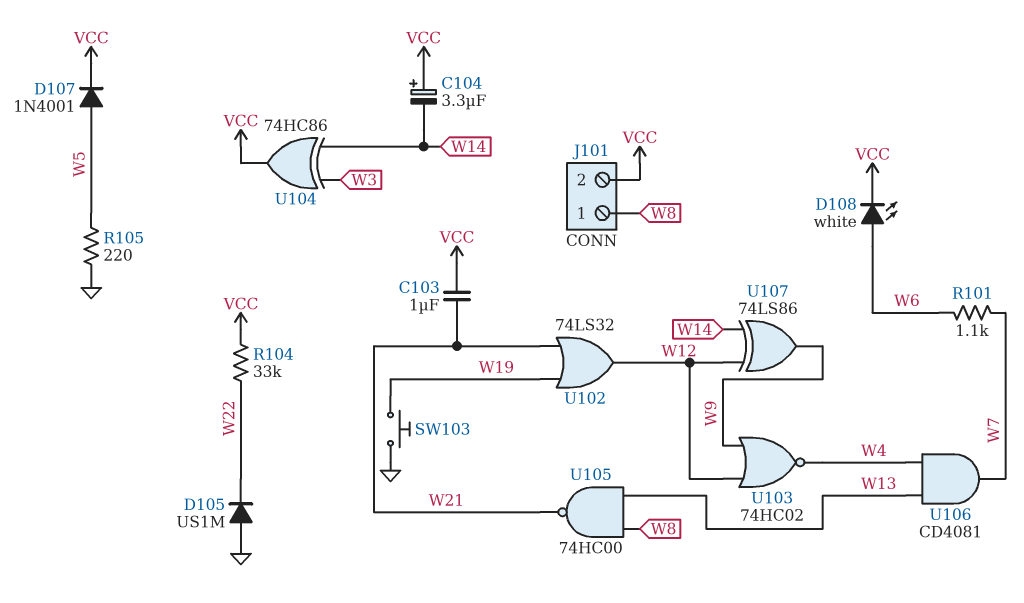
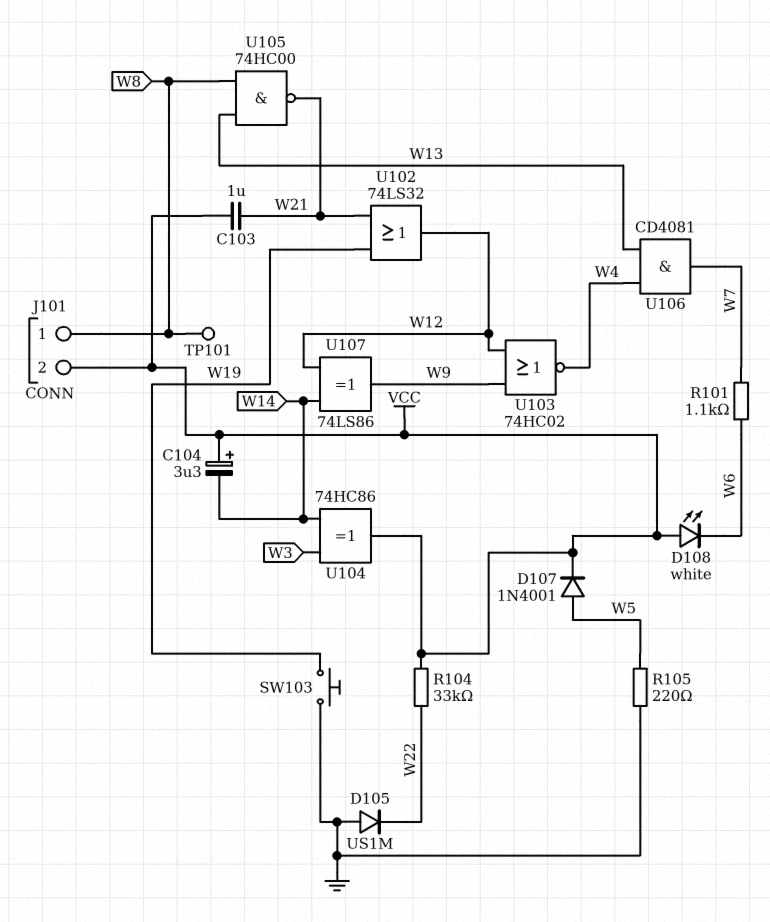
D108: LED white (A W6, K VCC) -> LED white (A VCC, K W6)
TP101: none -> test point (W8)

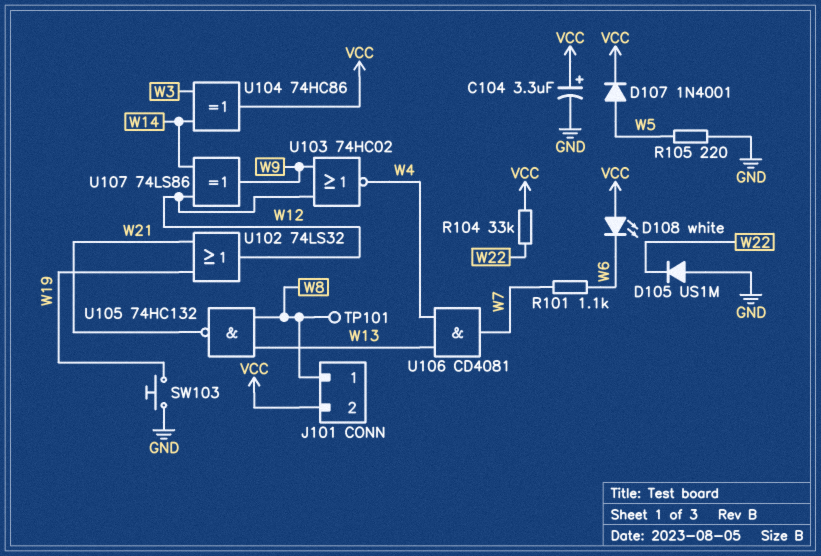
C103: 1uF (VCC, W21) -> none
C104: 3.3uF (plus VCC, minus W14) -> 3.3uF (plus VCC, minus GND)
U105: NAND 74HC00 (in W8, in W13, out W21) -> NAND 74HC132 (in W8, in W13, out W21)

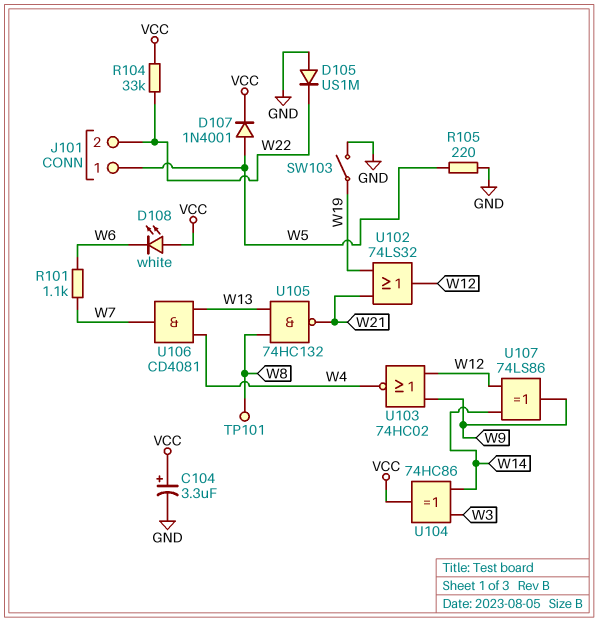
J101 pin 1: W8 -> W5
J101 pin 2: VCC -> W22
SW103: button (GND, W19) -> switch (GND, W19)

